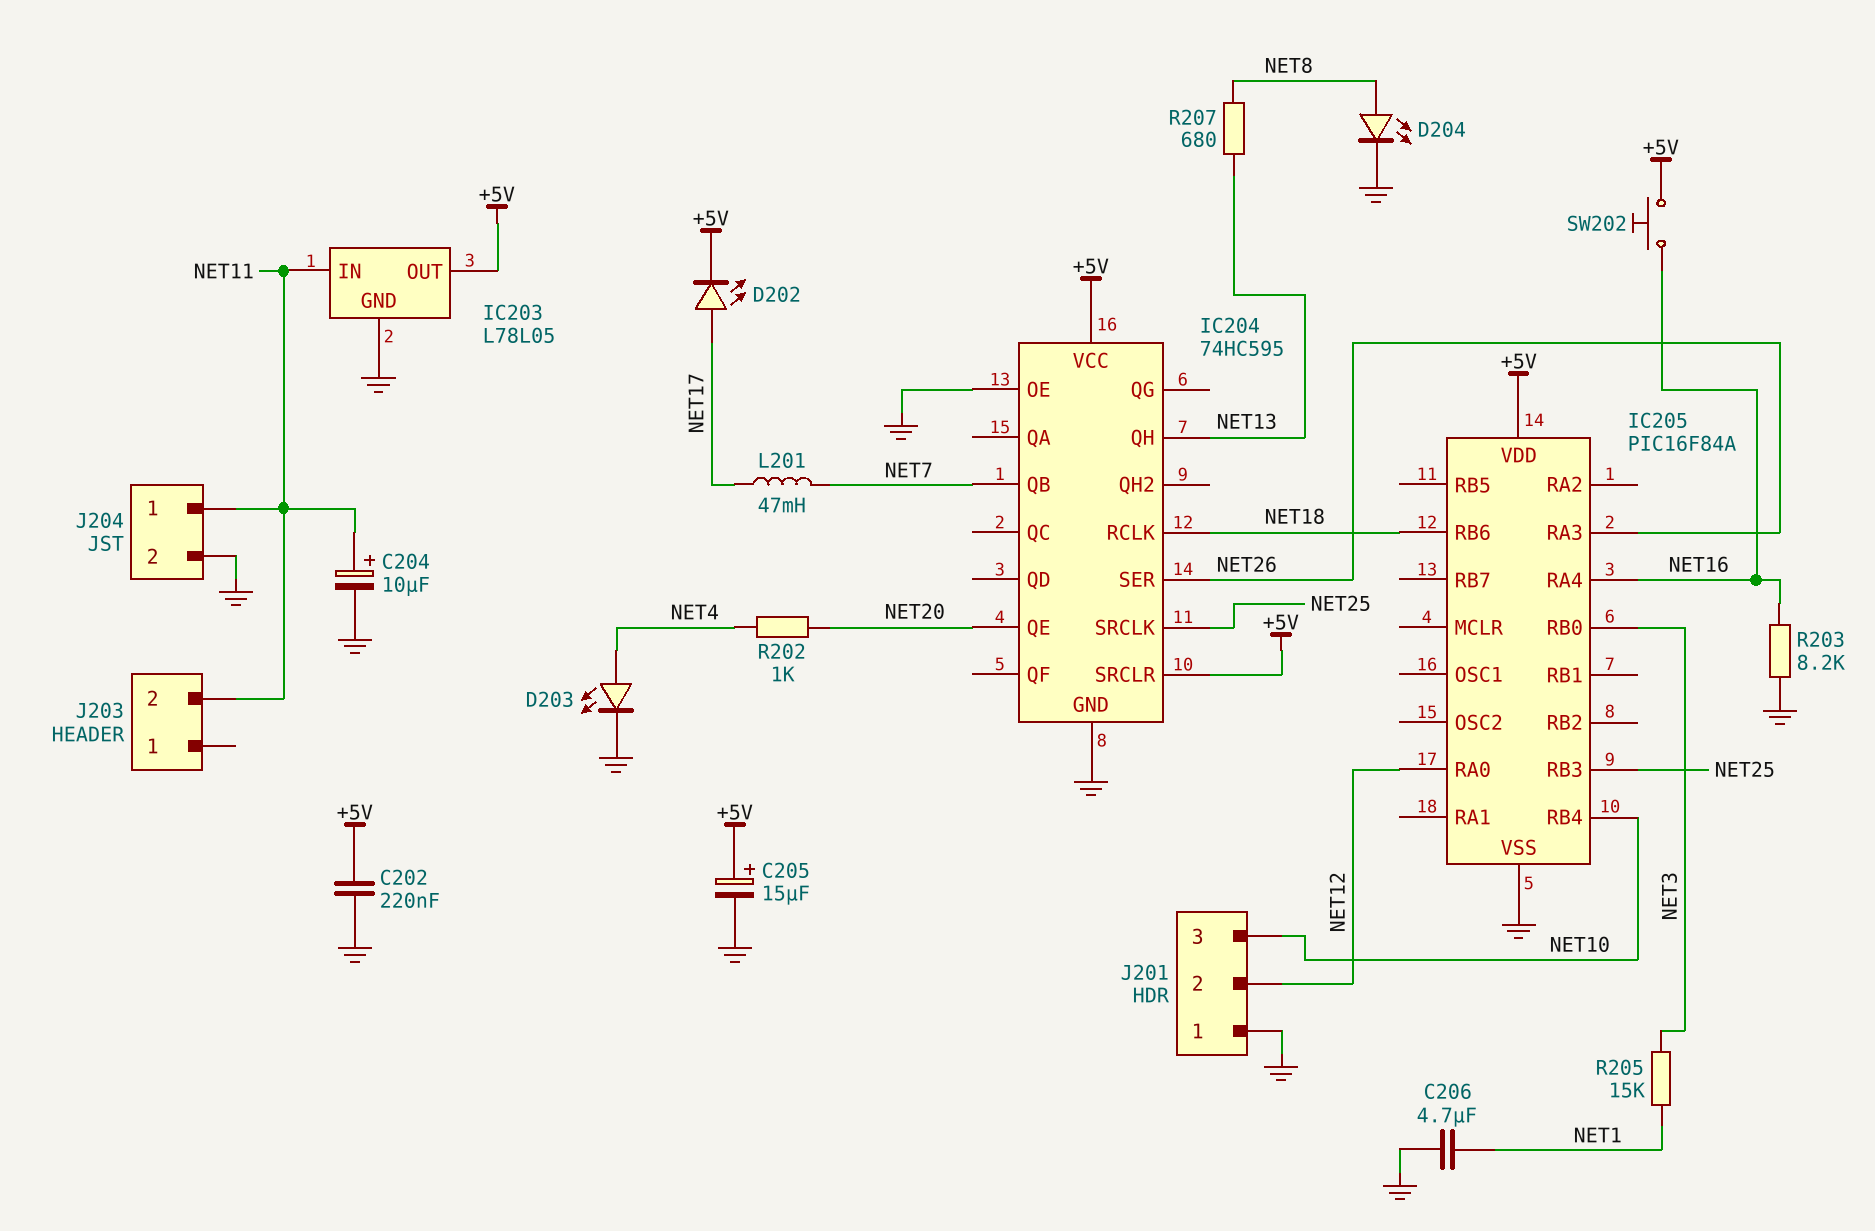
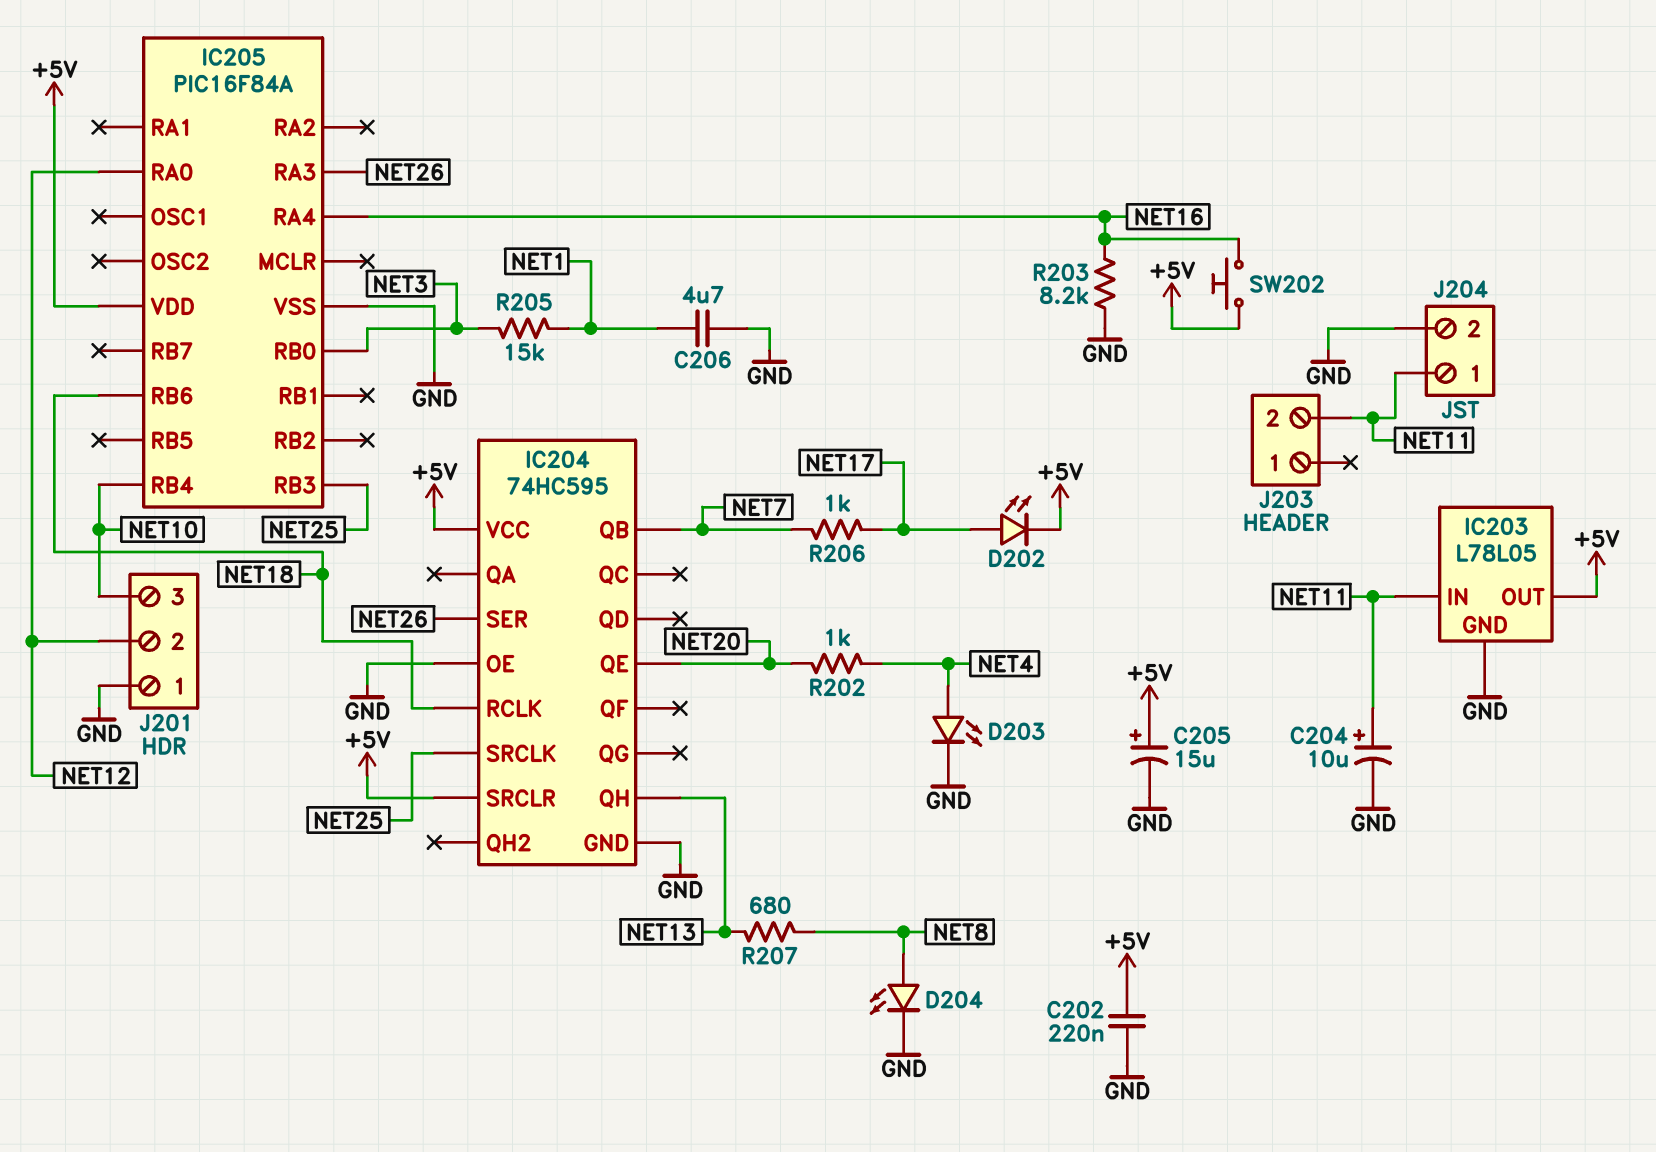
L201: 47mH (NET7, NET17) -> none
R206: none -> 1k (NET7, NET17)

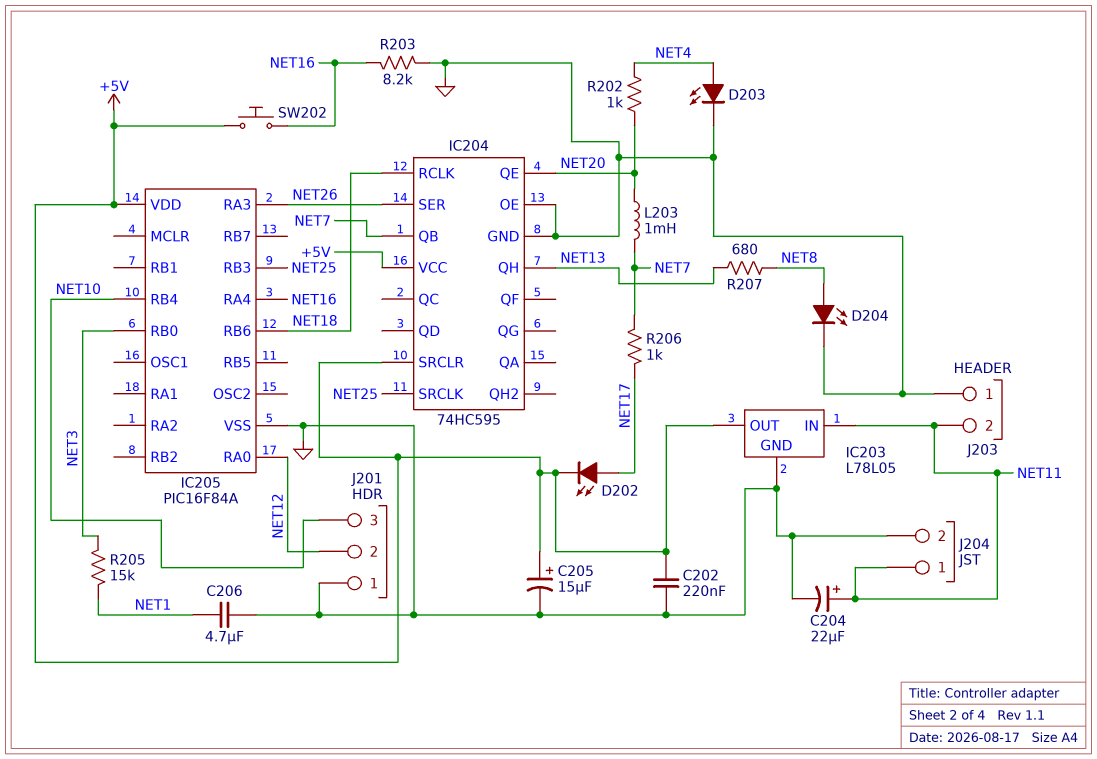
C204: 10uF (plus NET11, minus GND) -> 22uF (plus NET11, minus GND)
J203 pin 1: none -> GND
L203: none -> 1mH (NET7, NET20)

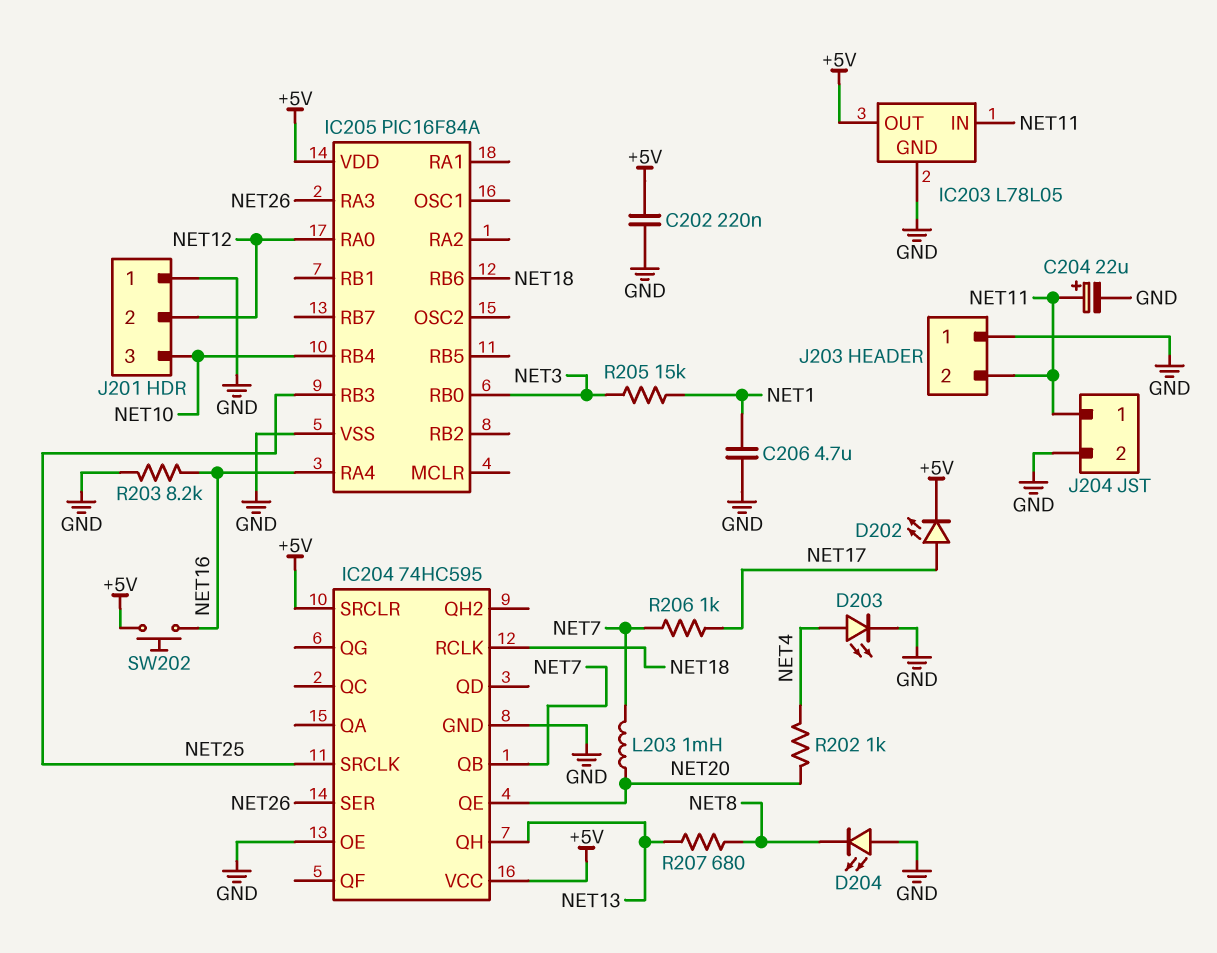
C205: 15uF (plus +5V, minus GND) -> none
D204: LED (A NET8, K GND) -> LED (A GND, K NET8)

